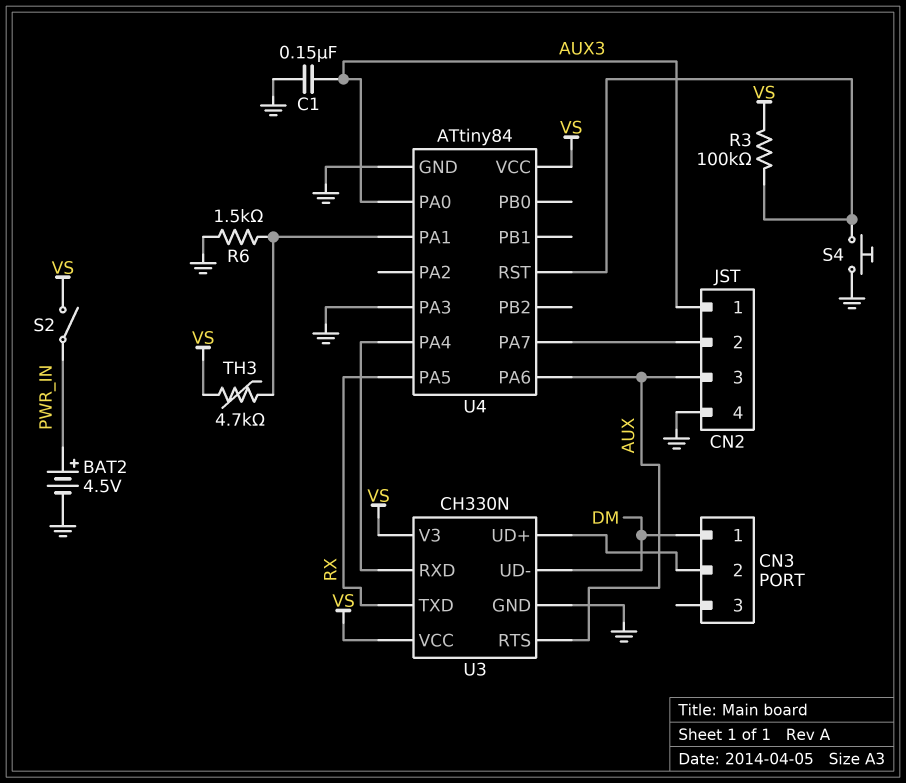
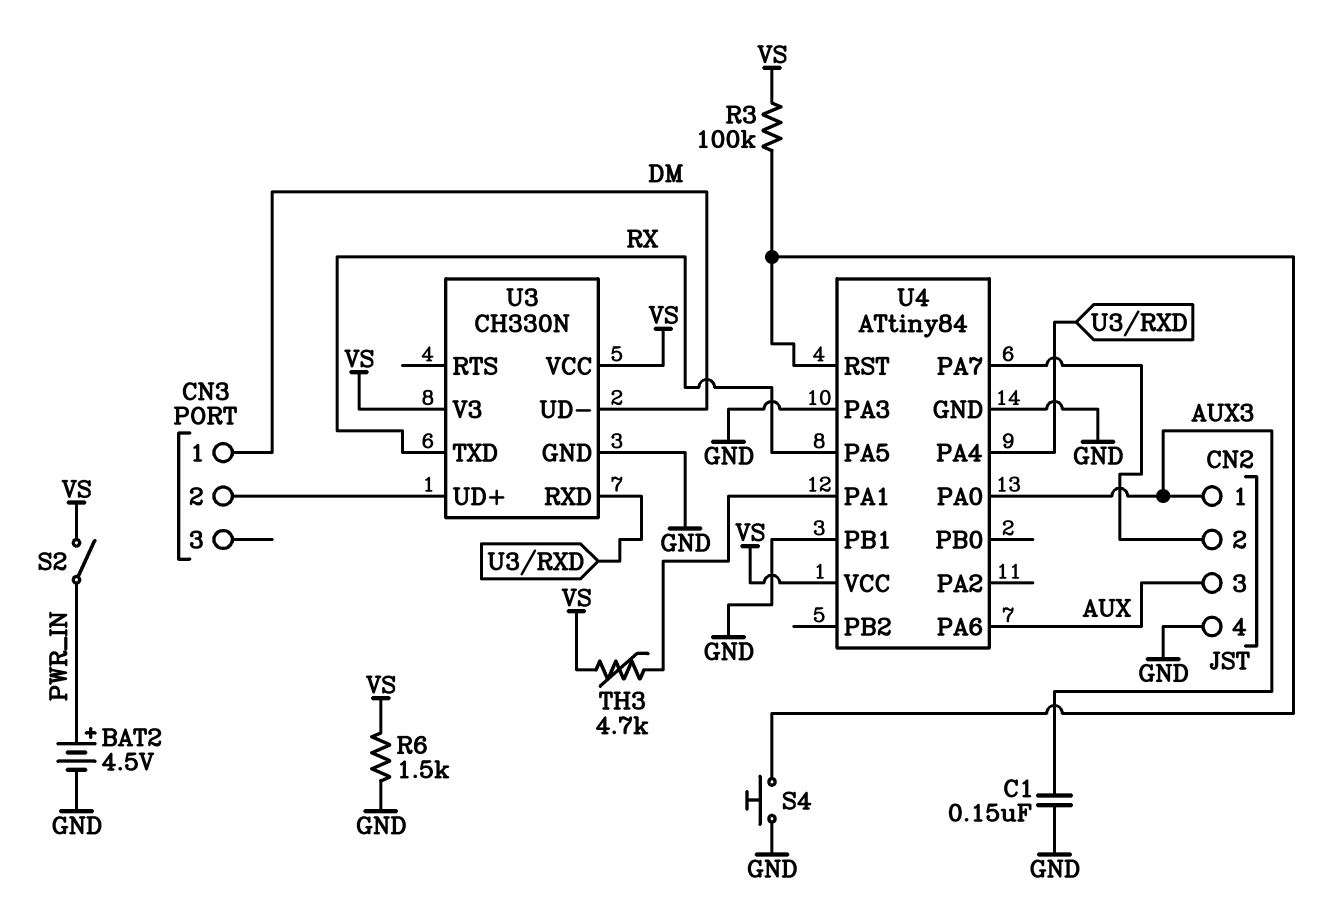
R6: 1.5k (GND, U4/PA1) -> 1.5k (GND, VS)
U3 pin RTS: AUX -> none
U4 pin PB1: none -> GND

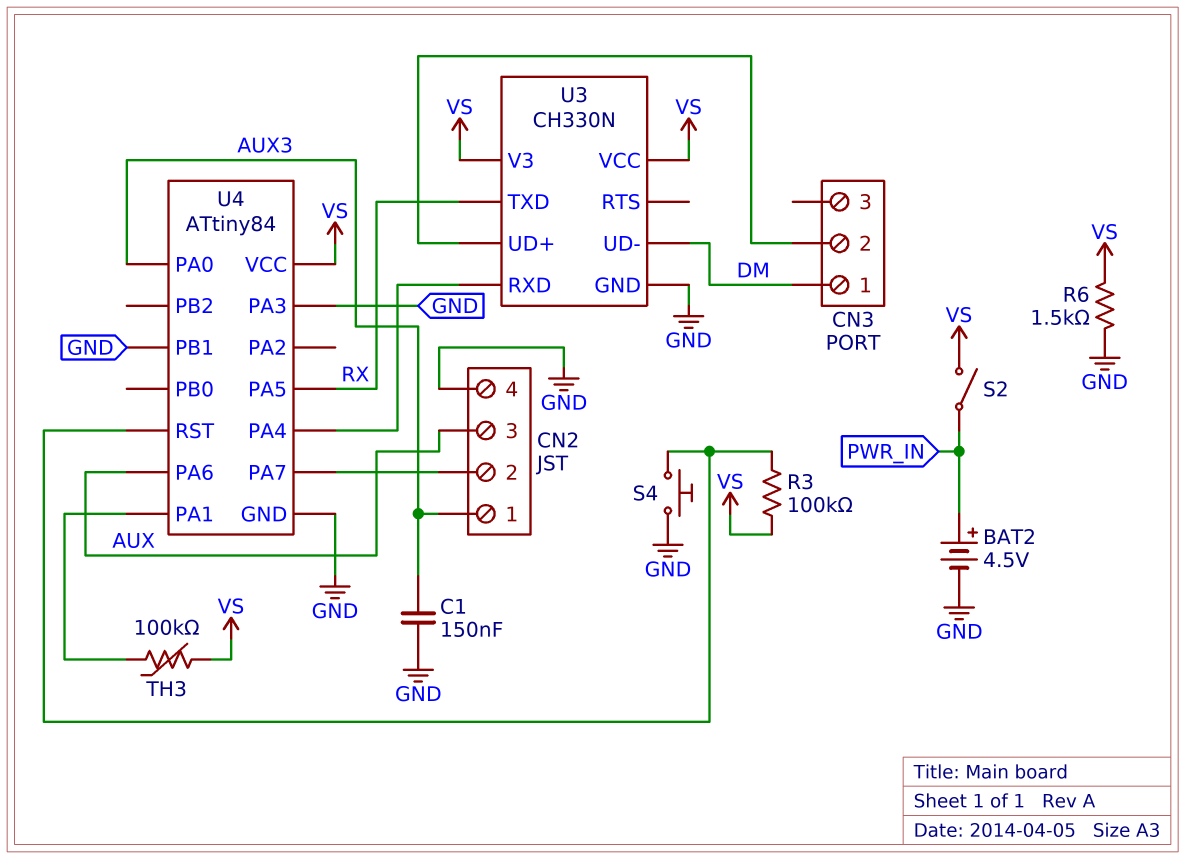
TH3: 4.7k (U4/PA1, VS) -> 100k (U4/PA1, VS)

